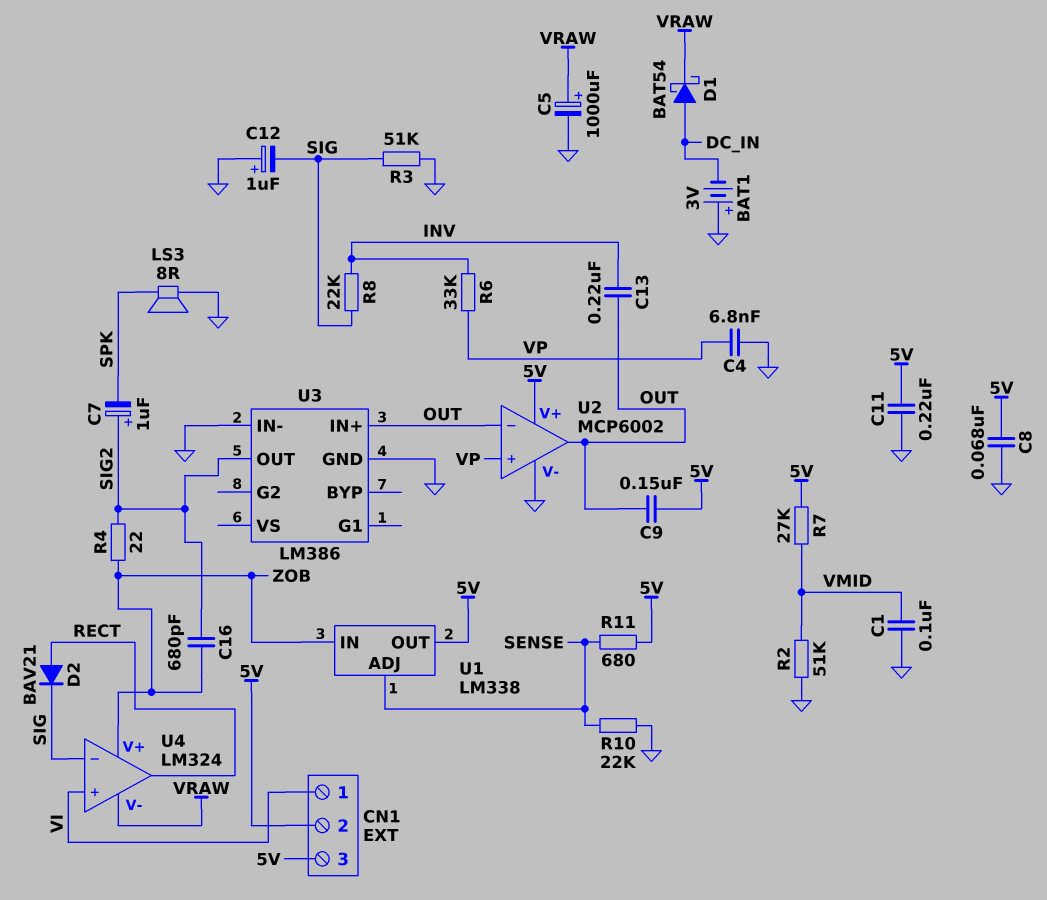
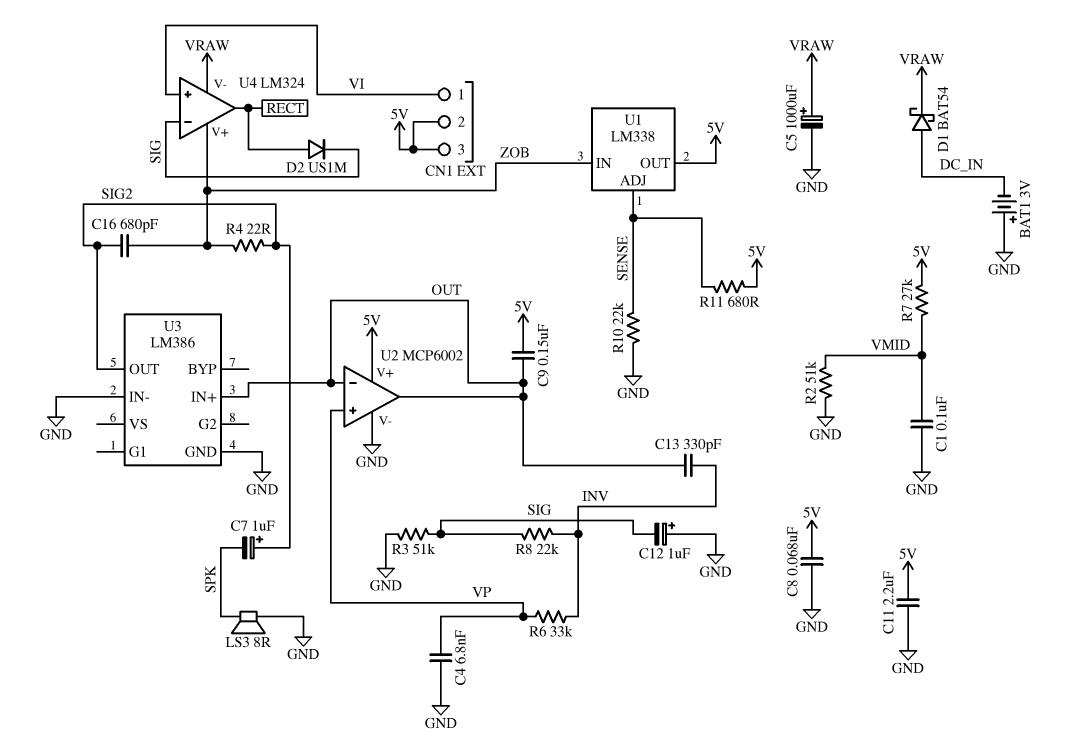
C11: 220nF (5V, GND) -> 2.2uF (5V, GND)
C13: 220nF (INV, OUT) -> 330pF (INV, OUT)
D2: diode BAV21 (A RECT, K SIG) -> diode US1M (A RECT, K SIG)

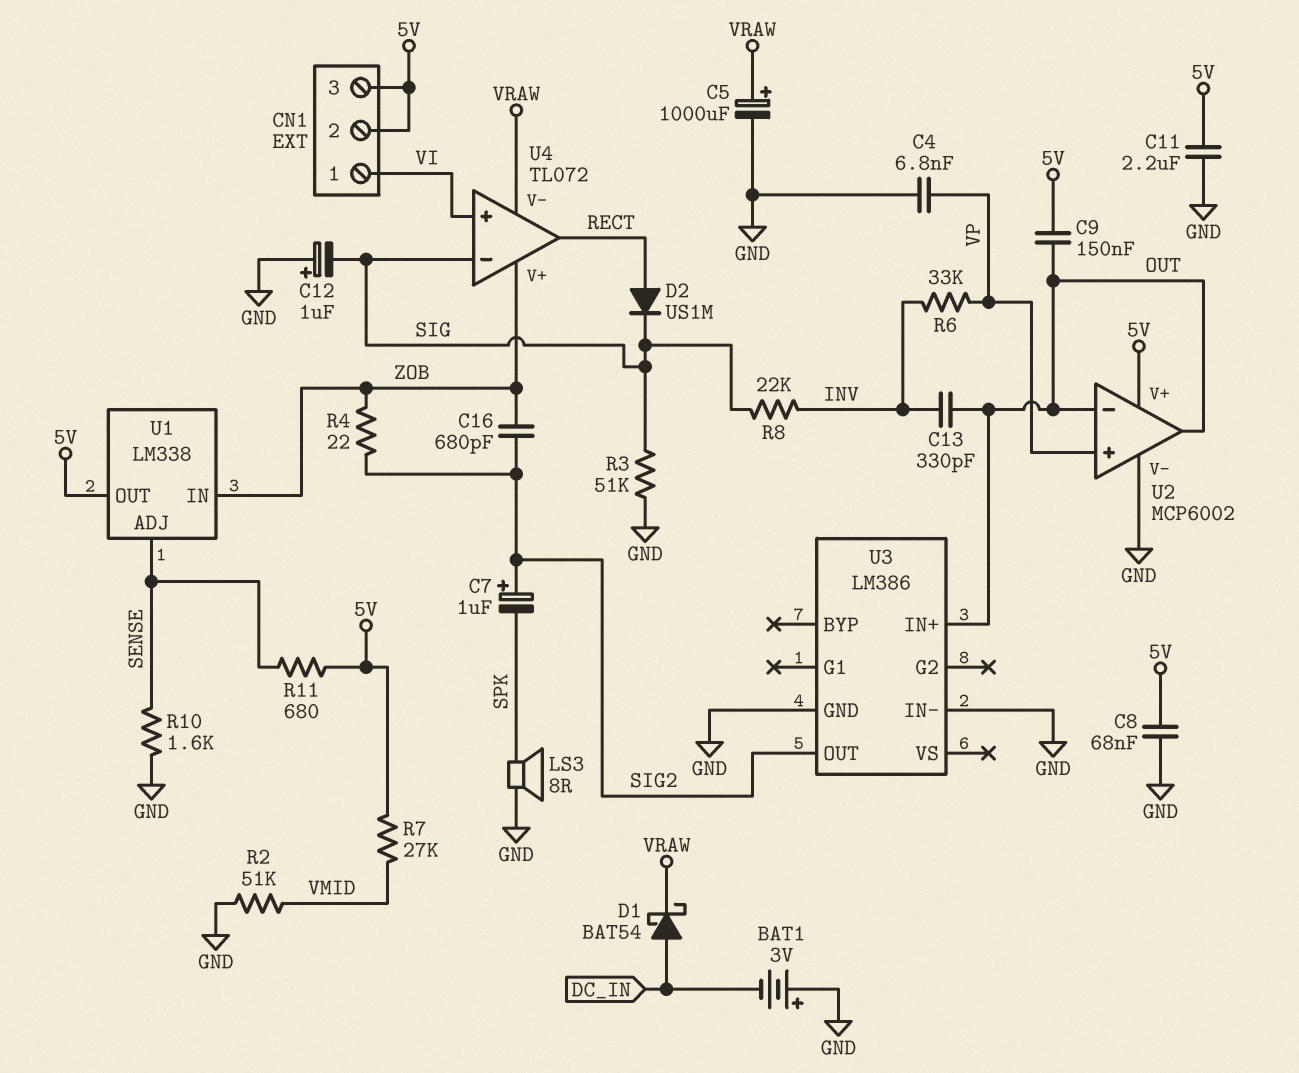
C1: 100nF (GND, VMID) -> none
R10: 22k (GND, SENSE) -> 1.6k (GND, SENSE)
U4: LM324 -> TL072

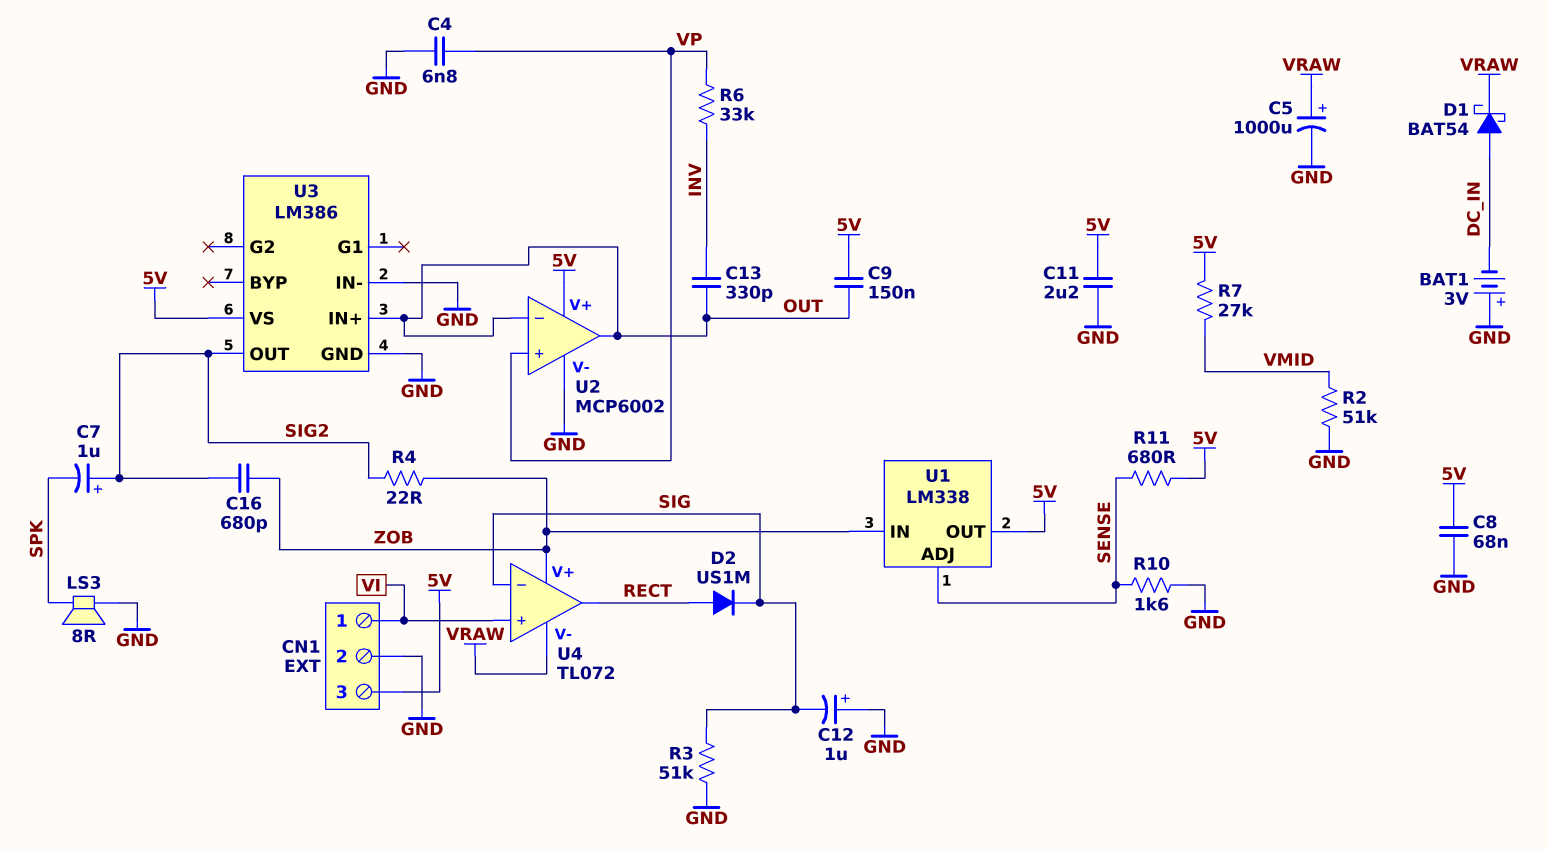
CN1 pin 2: 5V -> GND
R8: 22k (INV, SIG) -> none
U3 pin VS: none -> 5V

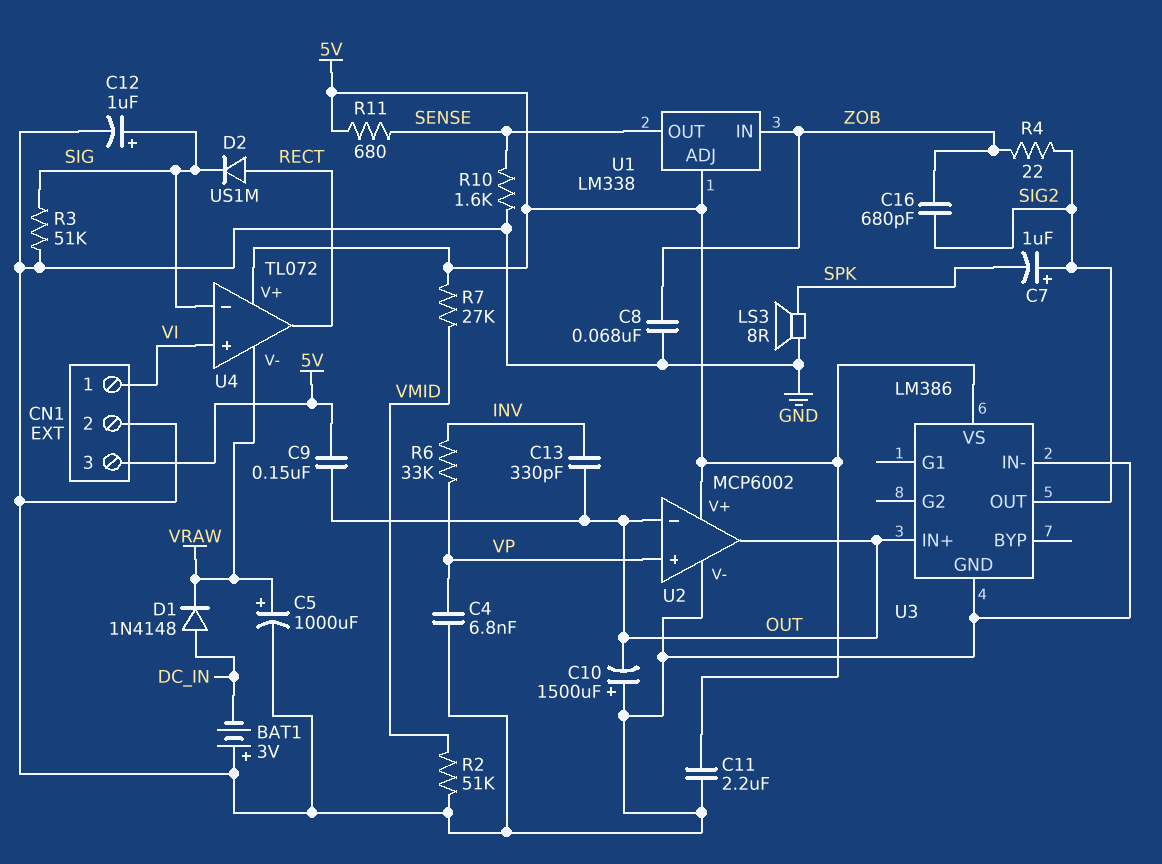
C8: 68nF (5V, GND) -> 68nF (GND, ZOB)
C10: none -> 1500uF (plus GND, minus OUT)
C12: 1uF (plus GND, minus SIG) -> 1uF (plus SIG, minus GND)
D1: schottky BAT54 (A DC_IN, K VRAW) -> diode 1N4148 (A DC_IN, K VRAW)
U1 pin ADJ: SENSE -> 5V
U1 pin OUT: 5V -> SENSE
U4 pin V+: ZOB -> 5V

